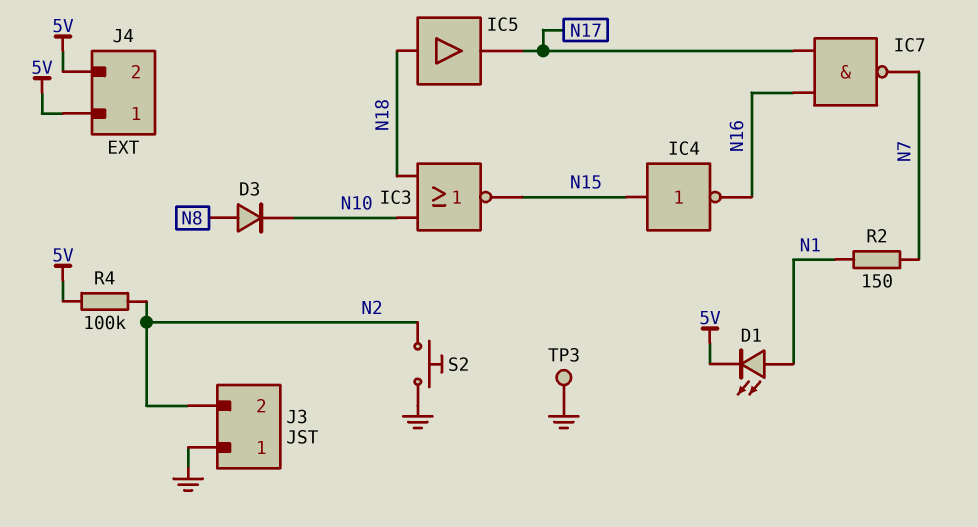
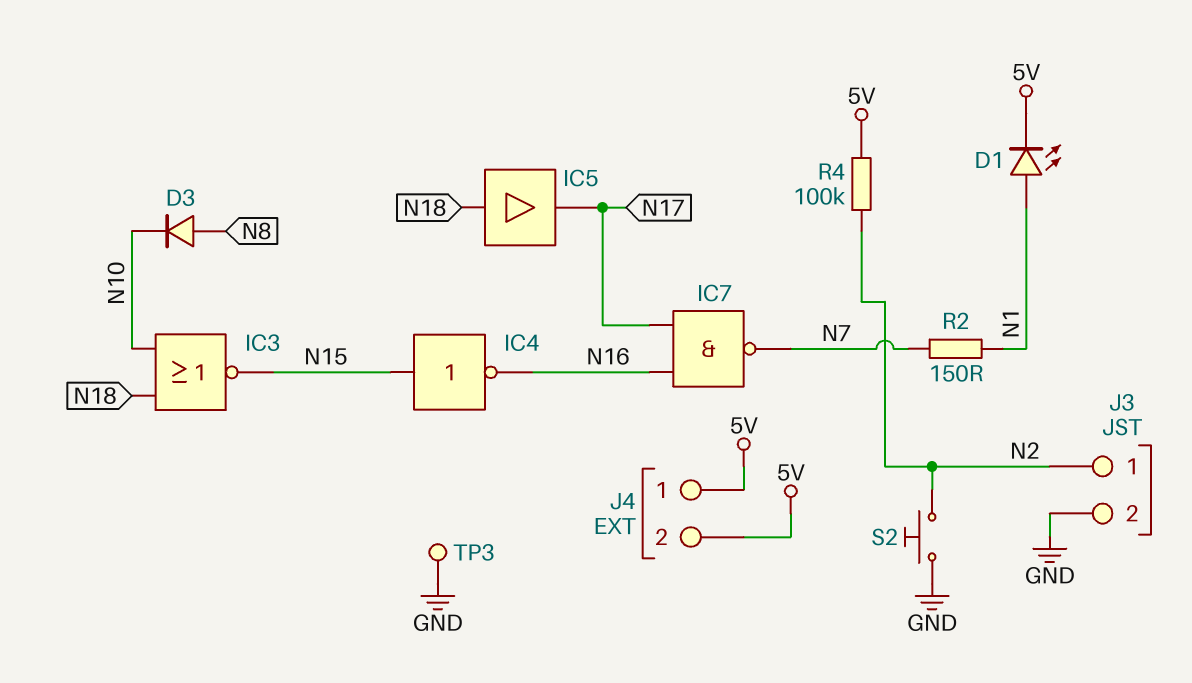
J3 pin 1: GND -> N2
J3 pin 2: N2 -> GND

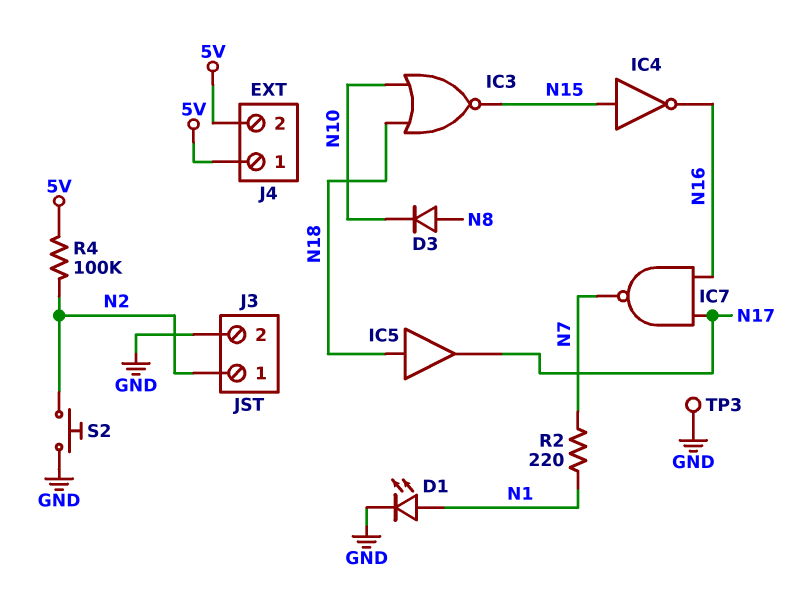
D1: LED (A N1, K 5V) -> LED (A N1, K GND)
R2: 150 (N1, N7) -> 220 (N1, N7)

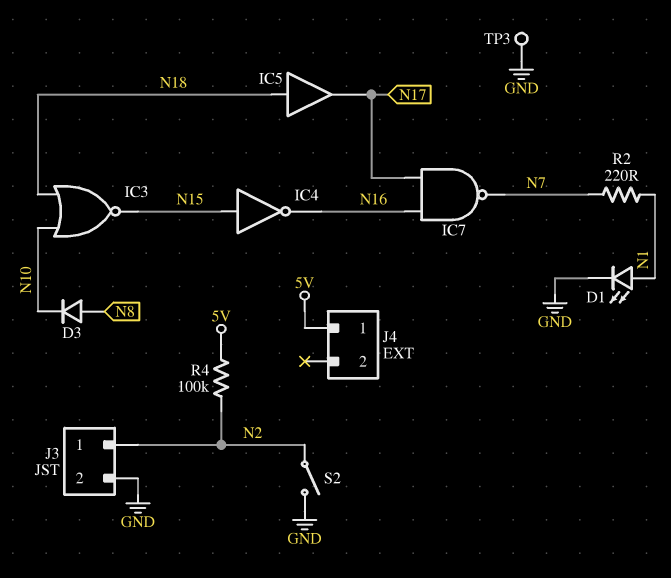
J4 pin 2: 5V -> none
S2: button (GND, N2) -> switch (GND, N2)

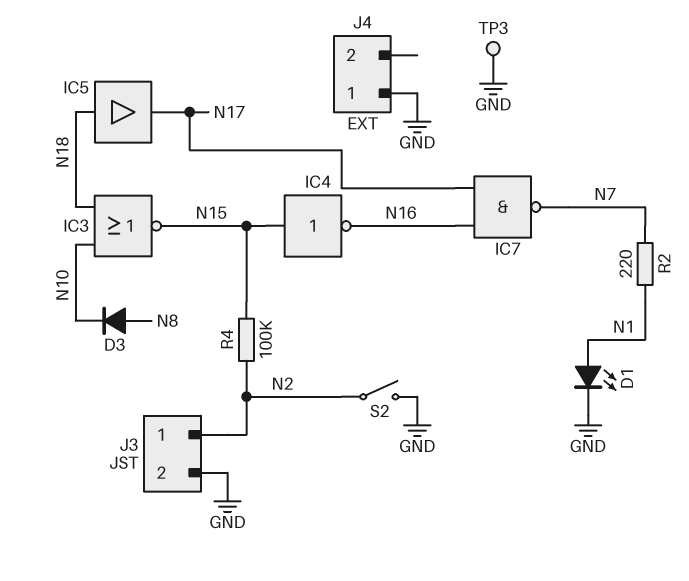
J4 pin 1: 5V -> GND
R4: 100k (5V, N2) -> 100k (N2, N15)

